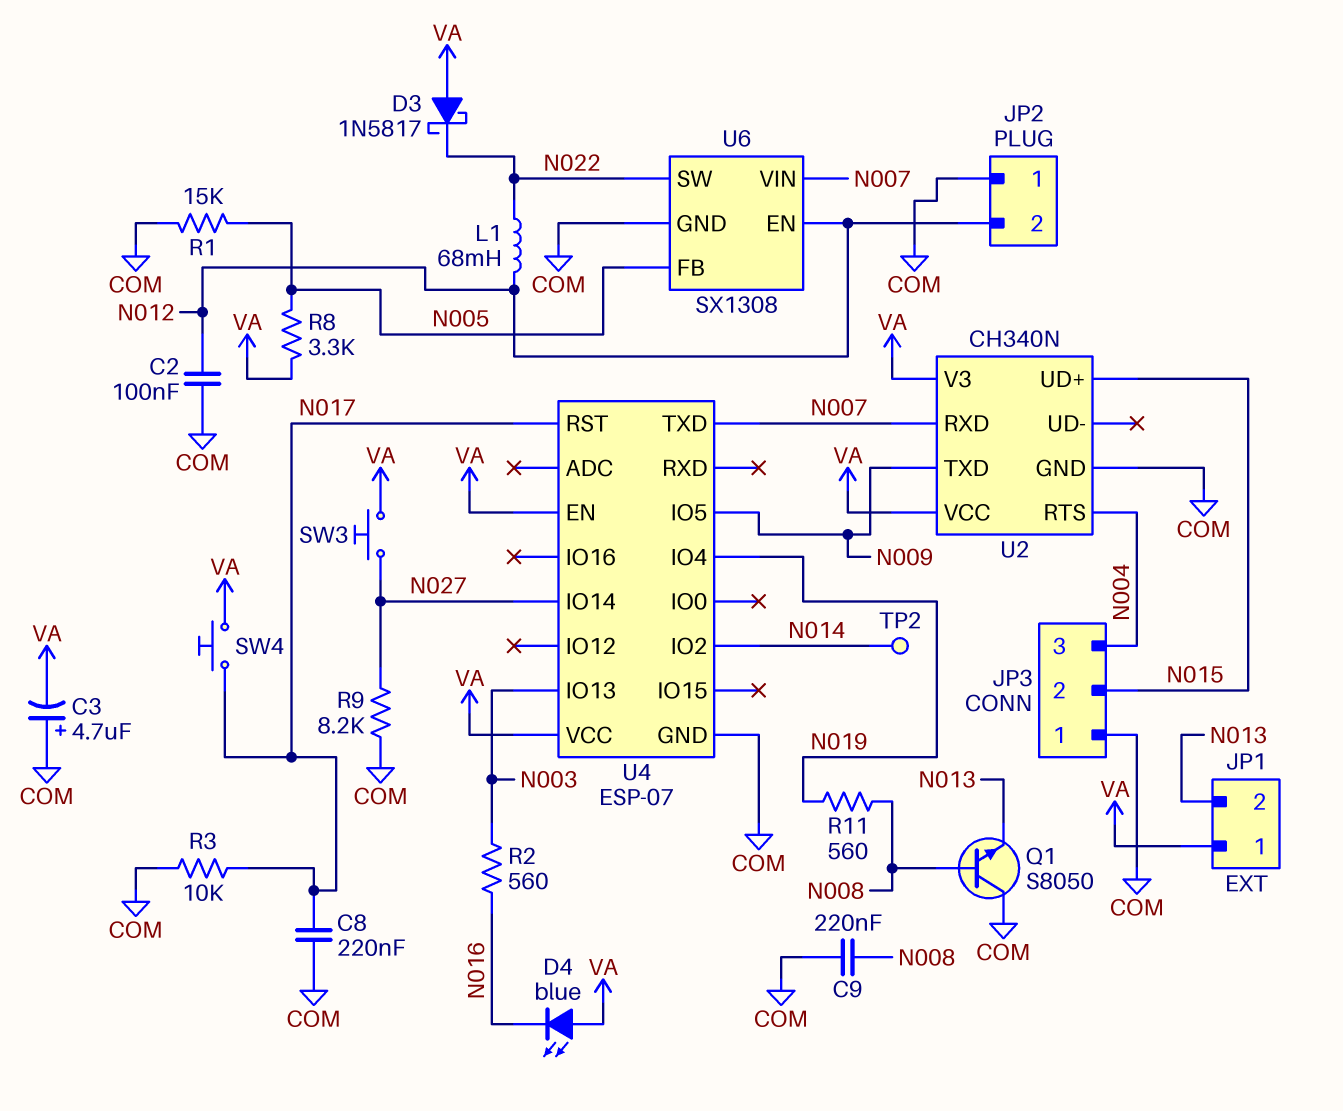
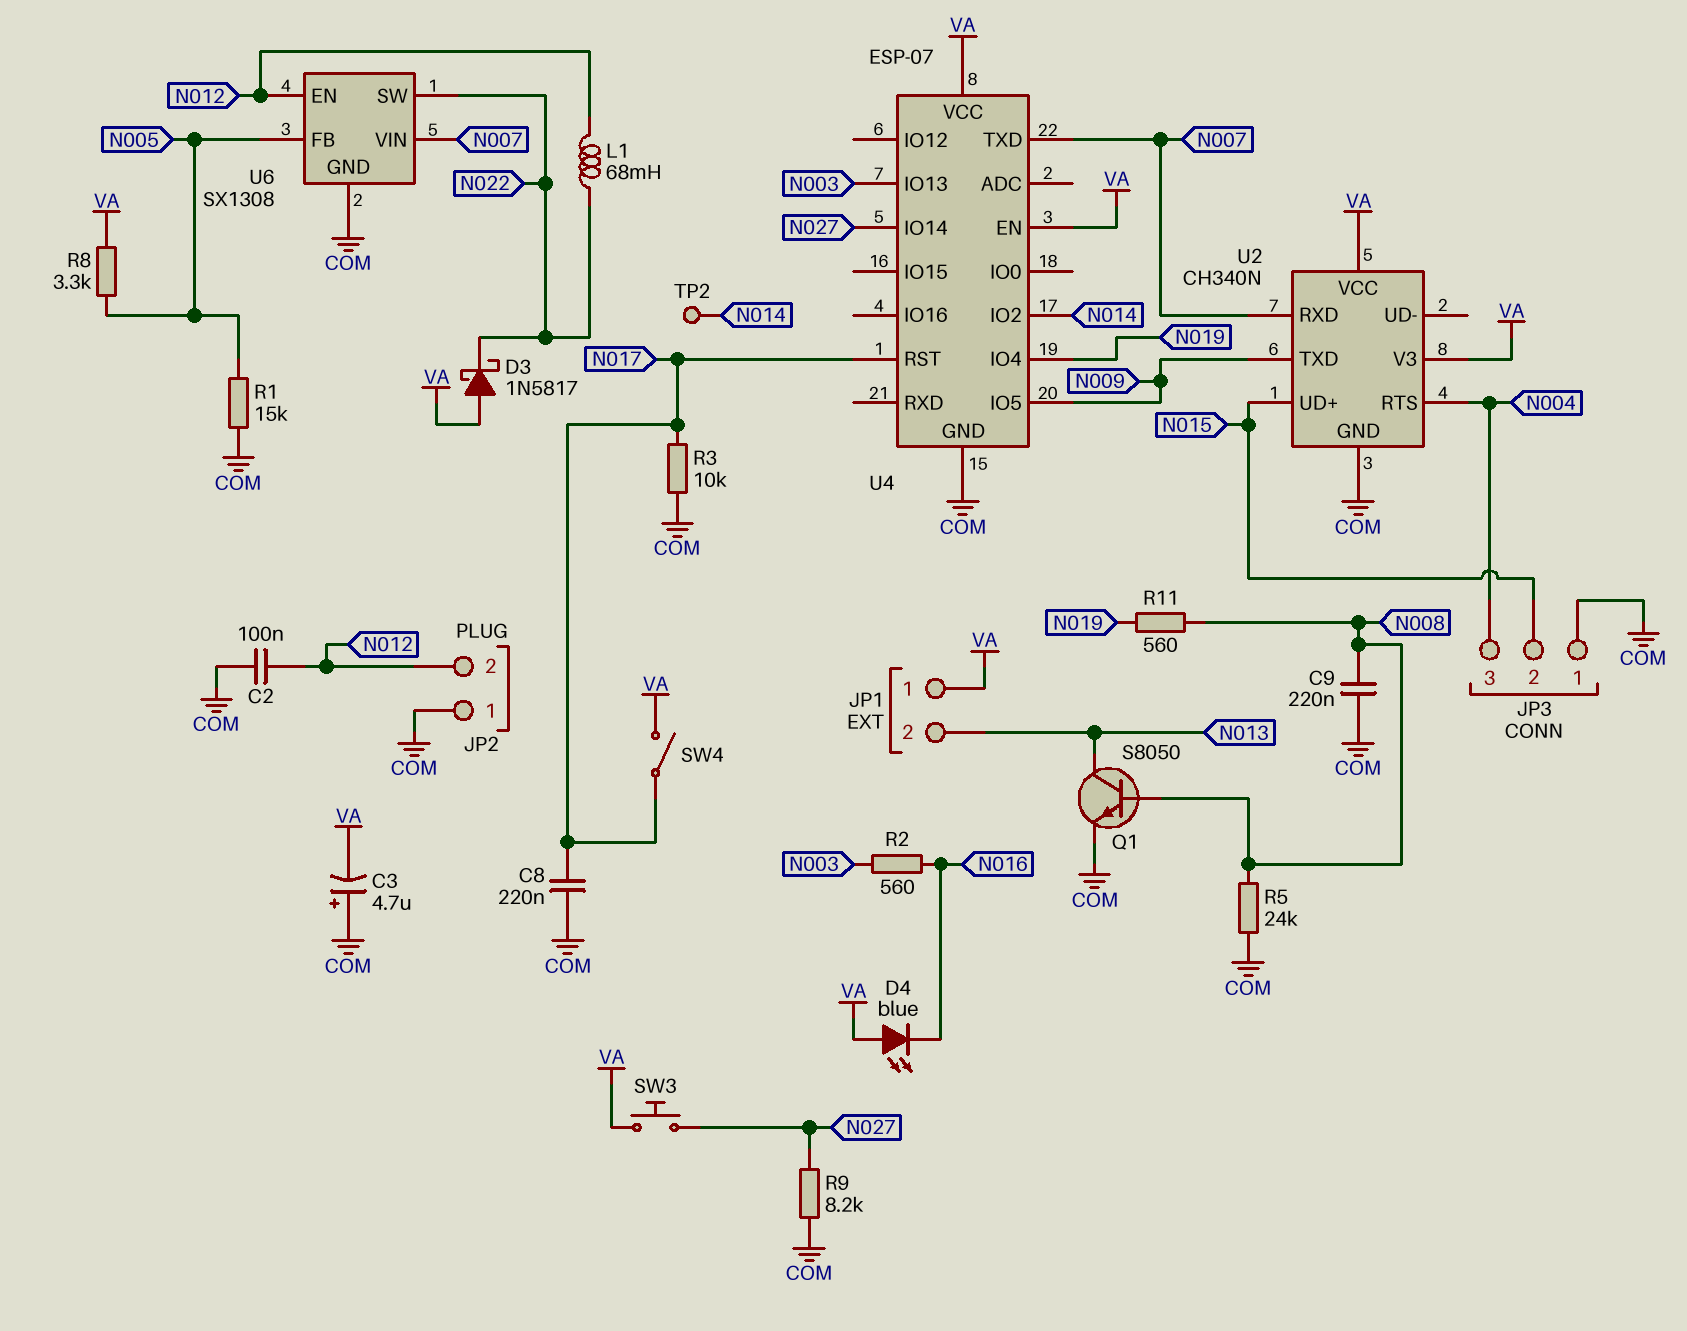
Q1: NPN S8050 (B N008, C COM, E N013) -> NPN S8050 (B N008, C N013, E COM)
R5: none -> 24k (COM, N008)
SW4: button (N017, VA) -> switch (N017, VA)

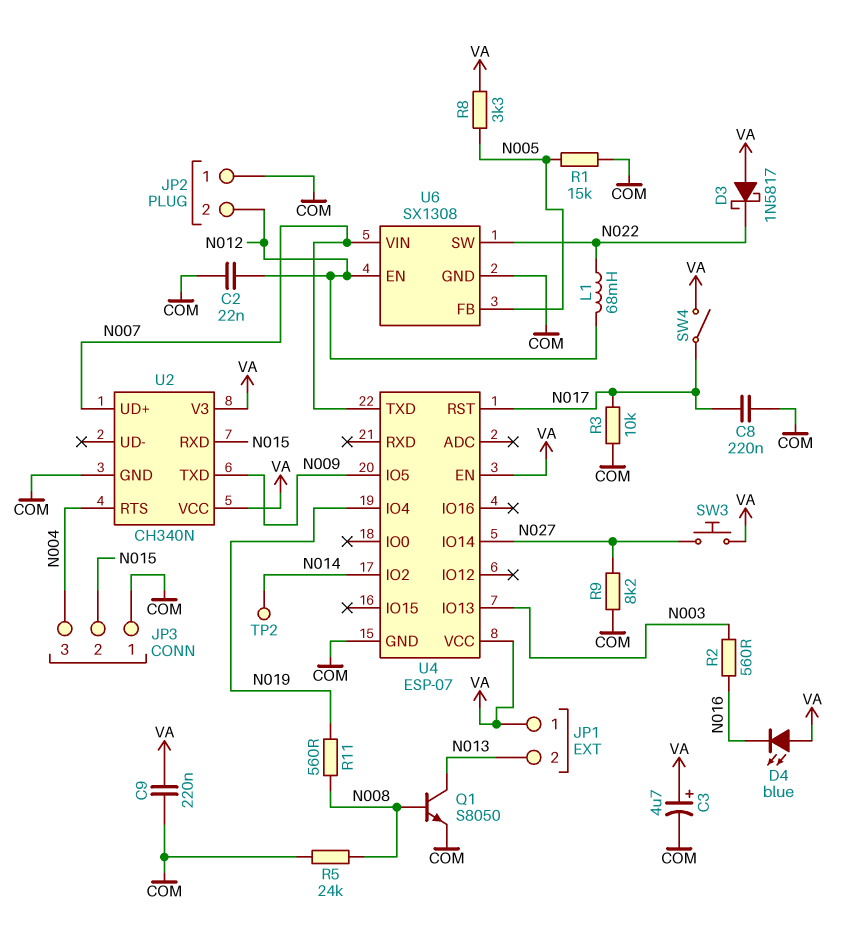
C2: 100nF (COM, N012) -> 22nF (COM, N012)
C3: 4.7uF (plus COM, minus VA) -> 4.7uF (plus VA, minus COM)
C9: 220nF (COM, N008) -> 220nF (COM, VA)
U2 pin RXD: N007 -> N015
U2 pin UD+: N015 -> N007

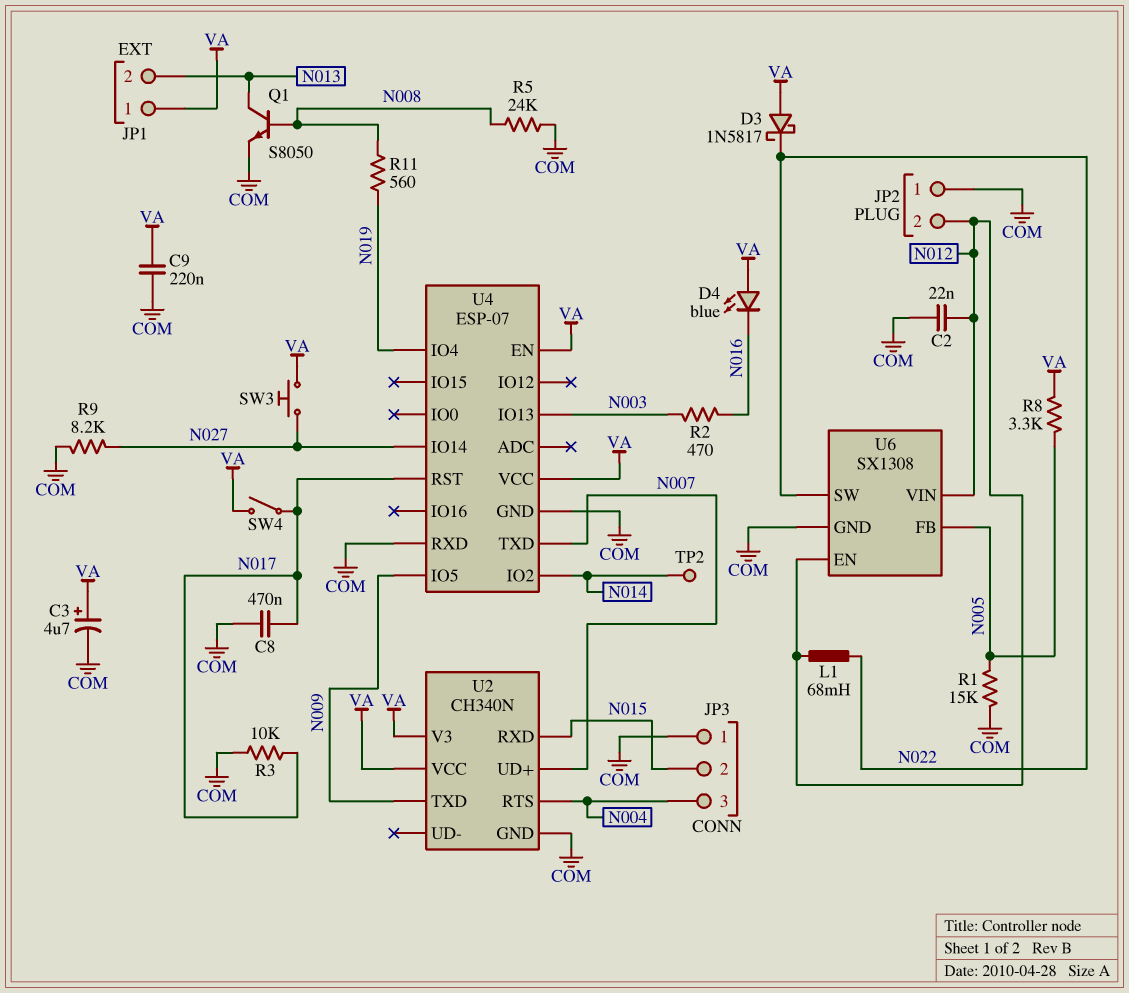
C8: 220nF (COM, N017) -> 470nF (COM, N017)
R2: 560 (N003, N016) -> 470 (N003, N016)
U4 pin RXD: none -> COM
U6 pin VIN: N007 -> N012

